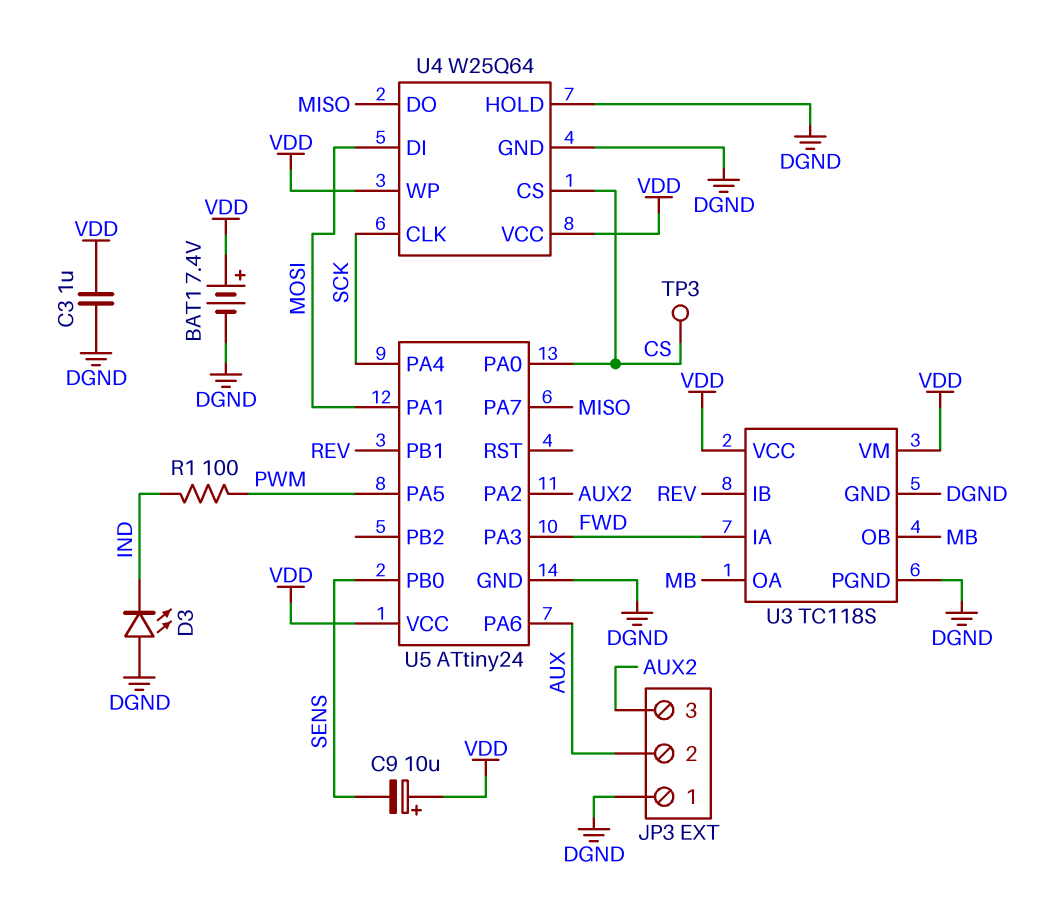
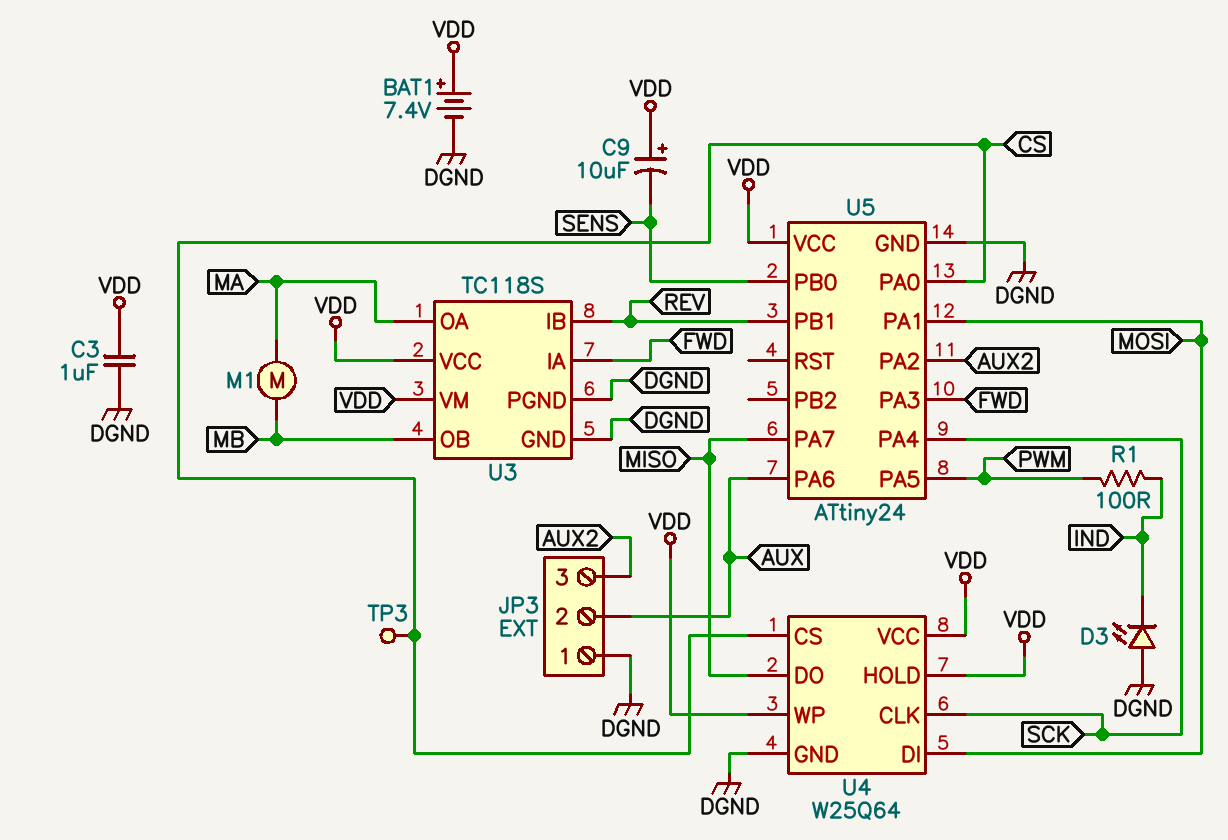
M1: none -> motor (MA, MB)
U3 pin OA: MB -> MA
U4 pin HOLD: DGND -> VDD

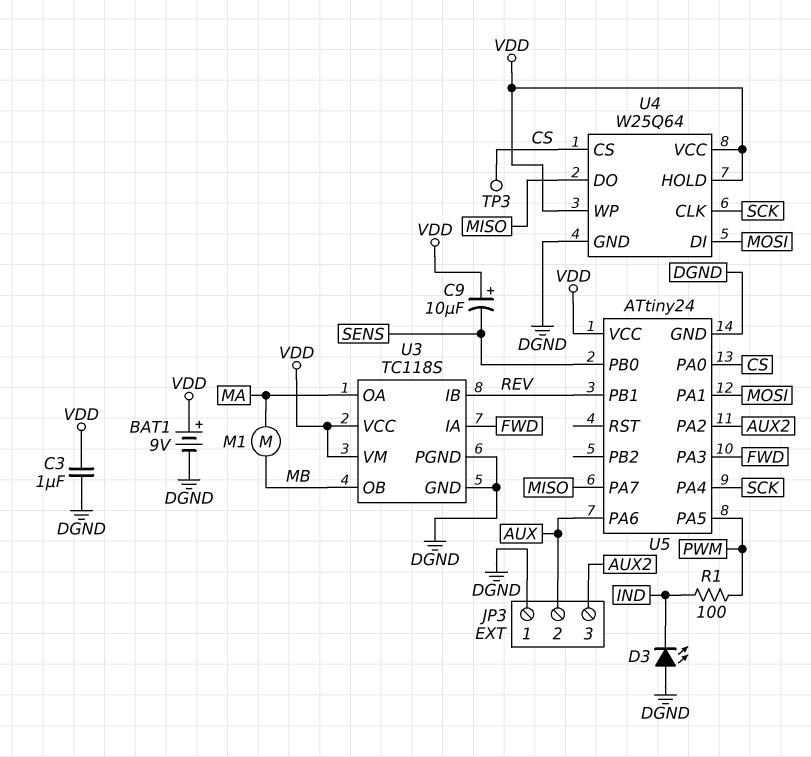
BAT1: 7.4V (plus VDD, minus DGND) -> 9V (plus VDD, minus DGND)

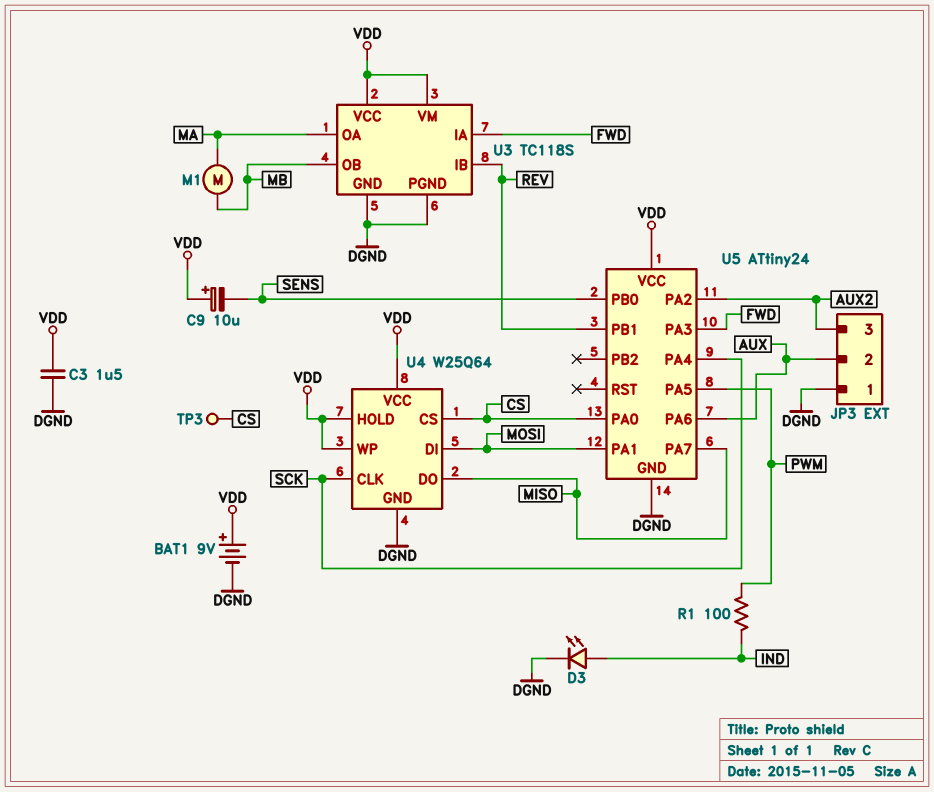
C3: 1uF (DGND, VDD) -> 1.5uF (DGND, VDD)
D3: LED (A DGND, K IND) -> LED (A IND, K DGND)

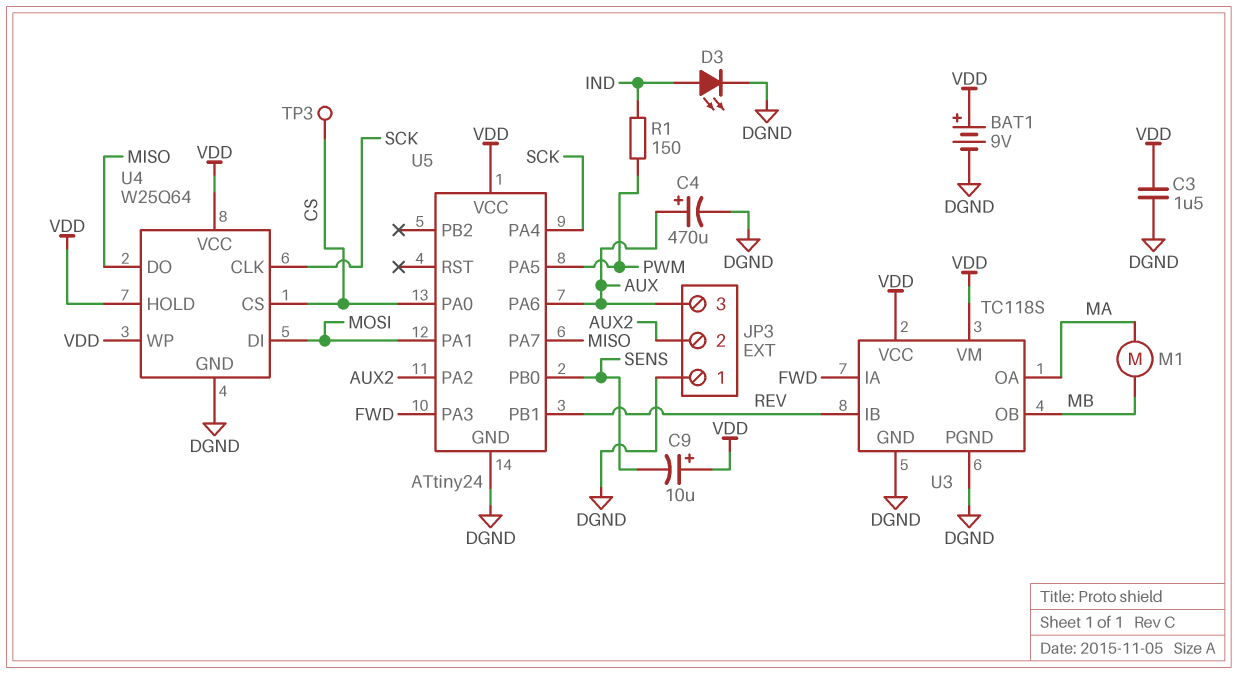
C4: none -> 470uF (plus AUX, minus DGND)
JP3 pin 2: AUX -> AUX2
JP3 pin 3: AUX2 -> AUX
R1: 100 (IND, PWM) -> 150 (IND, PWM)

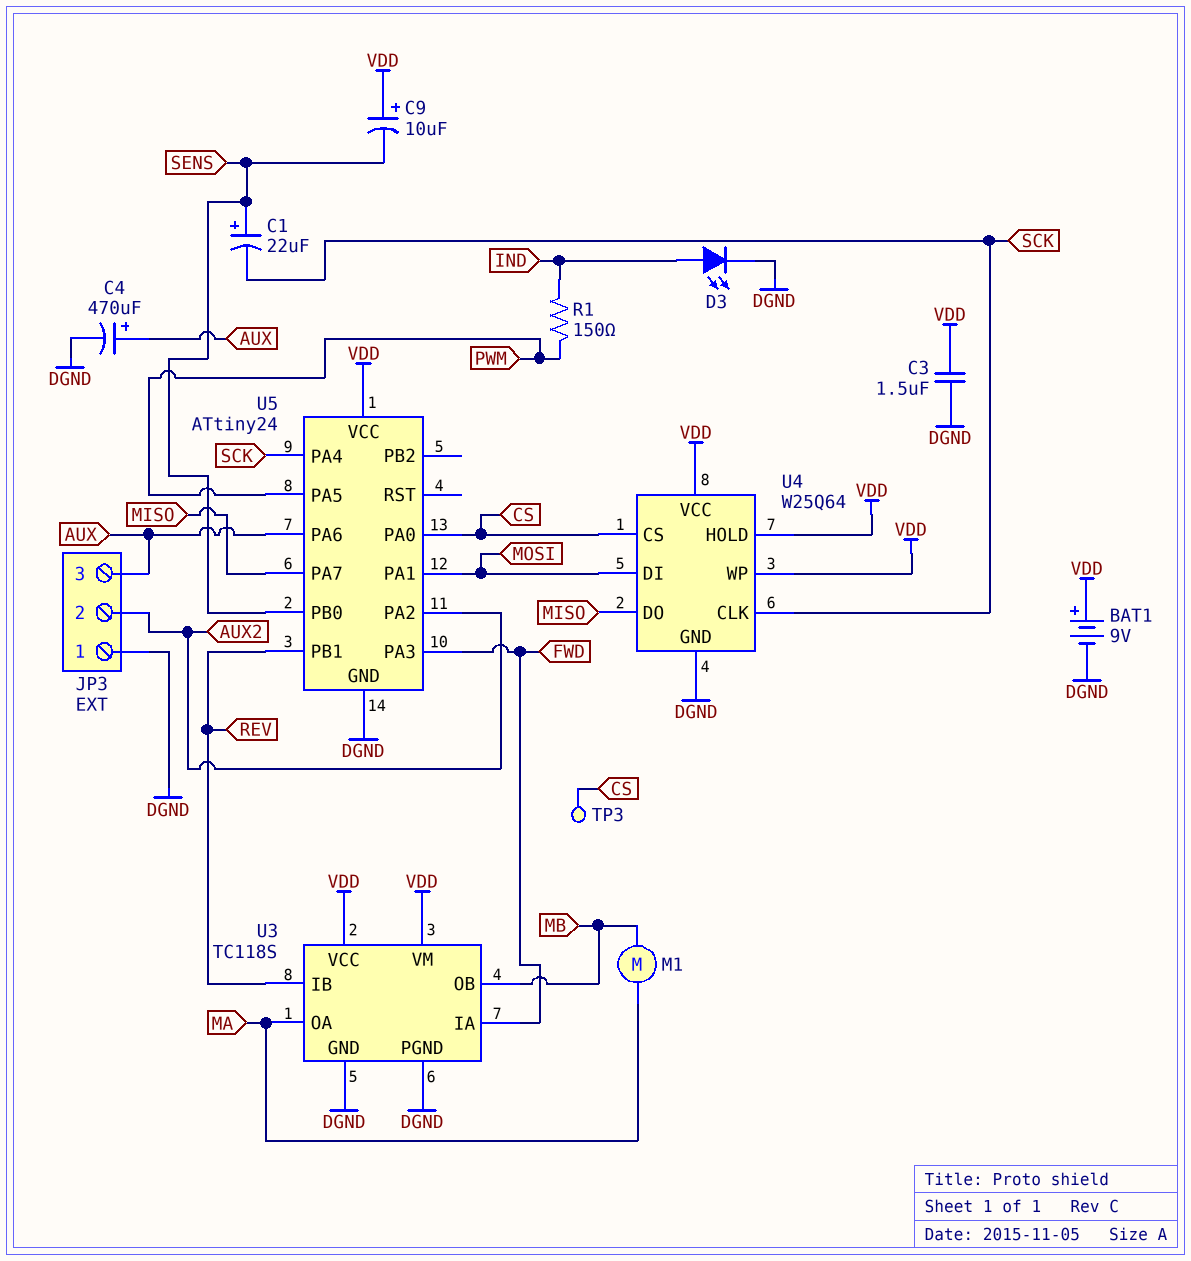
C1: none -> 22uF (plus SENS, minus SCK)

